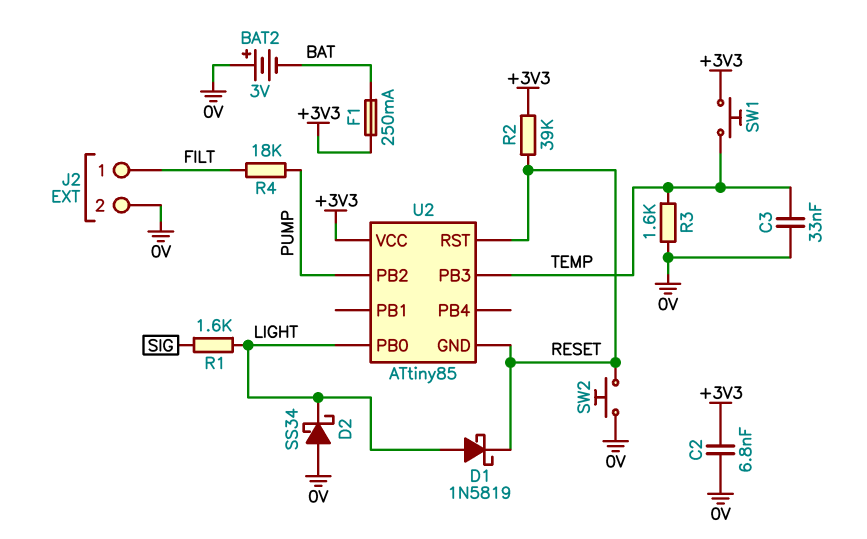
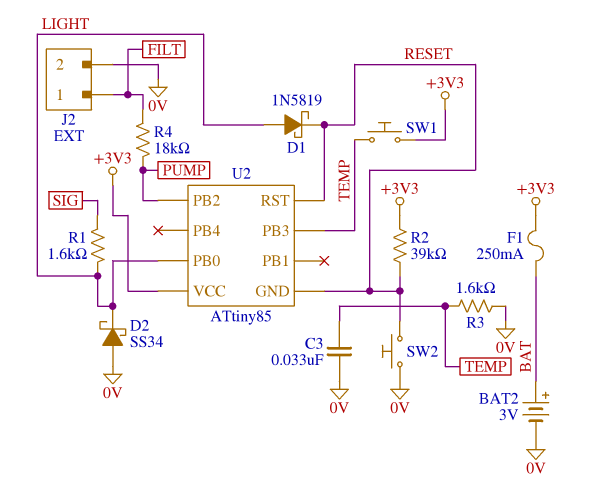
BAT2: 3V (plus 0V, minus BAT) -> 3V (plus BAT, minus 0V)
C2: 6.8nF (+3V3, 0V) -> none

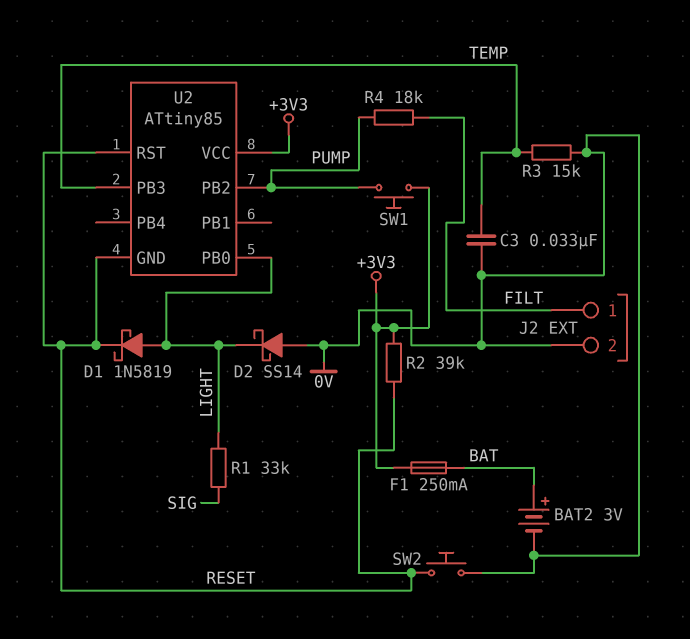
D2: schottky SS34 (A 0V, K LIGHT) -> schottky SS14 (A 0V, K LIGHT)
R1: 1.6k (LIGHT, SIG) -> 33k (LIGHT, SIG)
R3: 1.6k (0V, TEMP) -> 15k (0V, TEMP)
SW1: button (+3V3, TEMP) -> button (+3V3, PUMP)

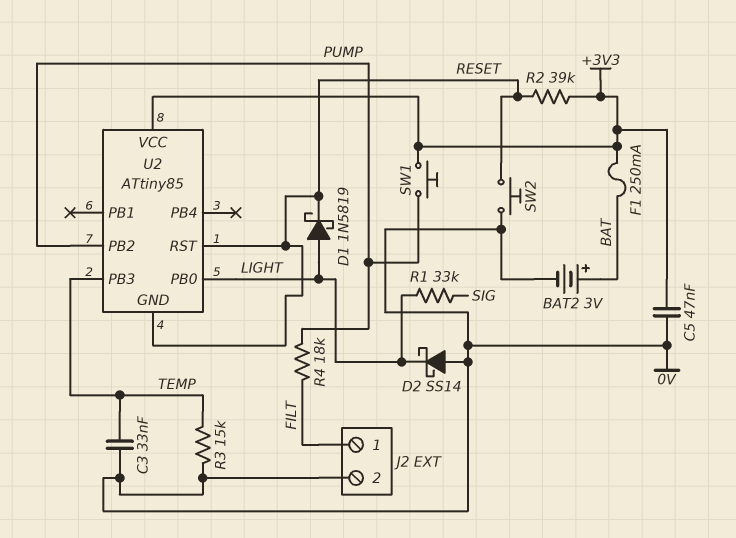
C5: none -> 47nF (+3V3, 0V)

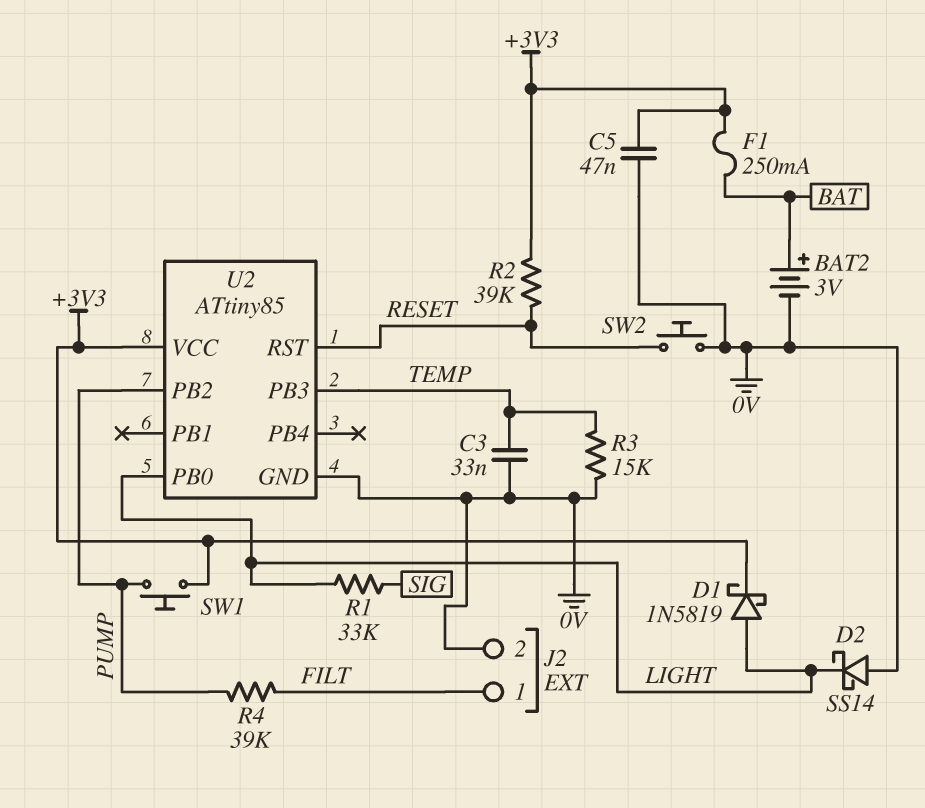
D1: schottky 1N5819 (A LIGHT, K RESET) -> schottky 1N5819 (A LIGHT, K +3V3)
R4: 18k (FILT, PUMP) -> 39k (FILT, PUMP)
U2 pin GND: RESET -> 0V

